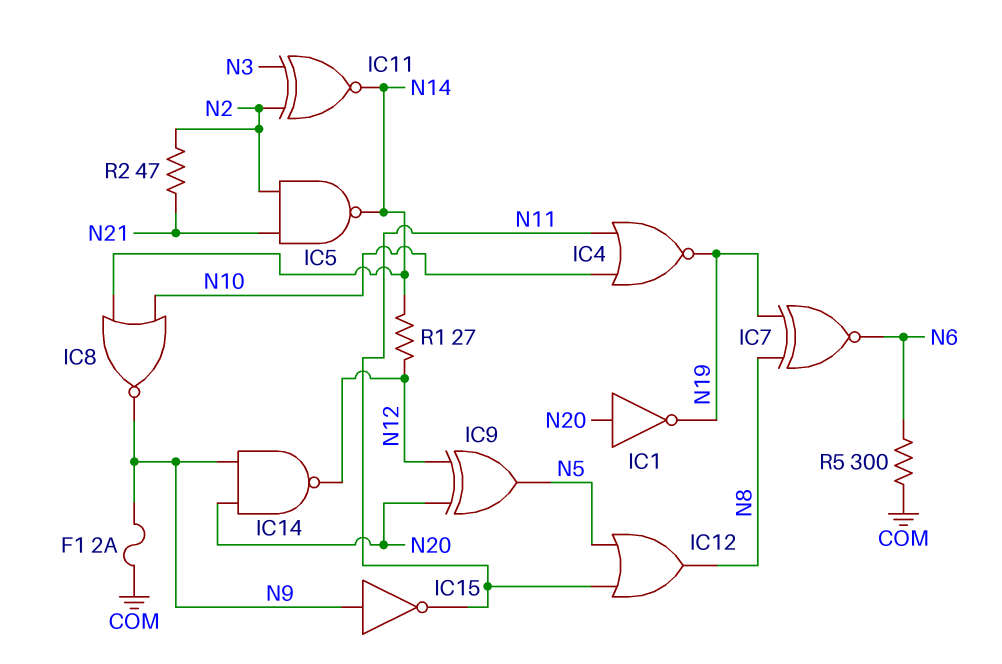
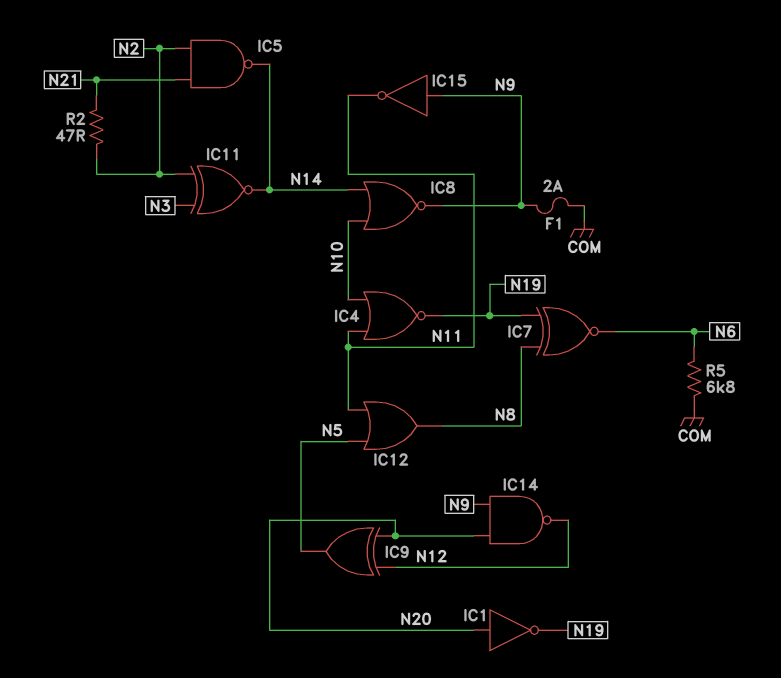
R1: 27 (N12, N14) -> none
R5: 300 (COM, N6) -> 6.8k (COM, N6)

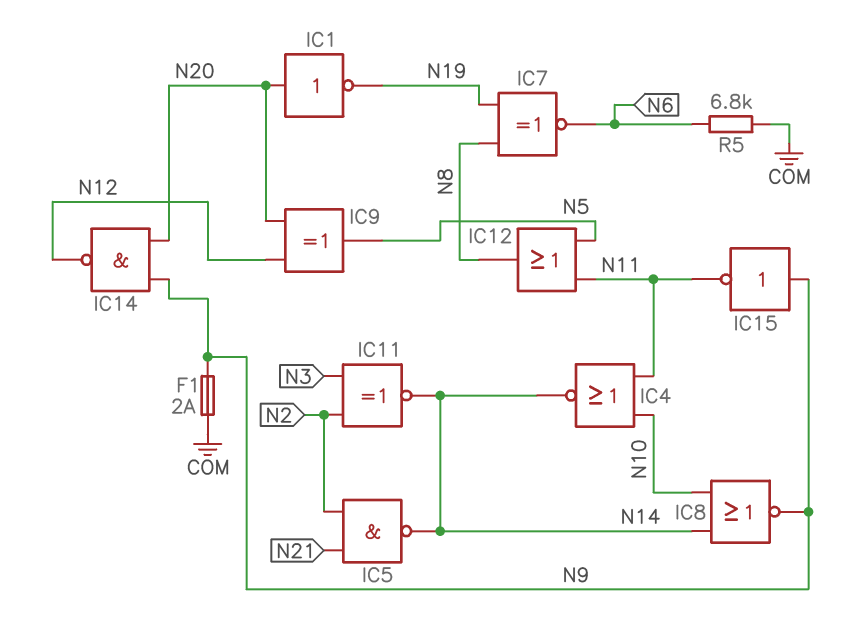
IC4: NOR (in N10, in N11, out N19) -> NOR (in N10, in N11, out N14)
R2: 47 (N2, N21) -> none

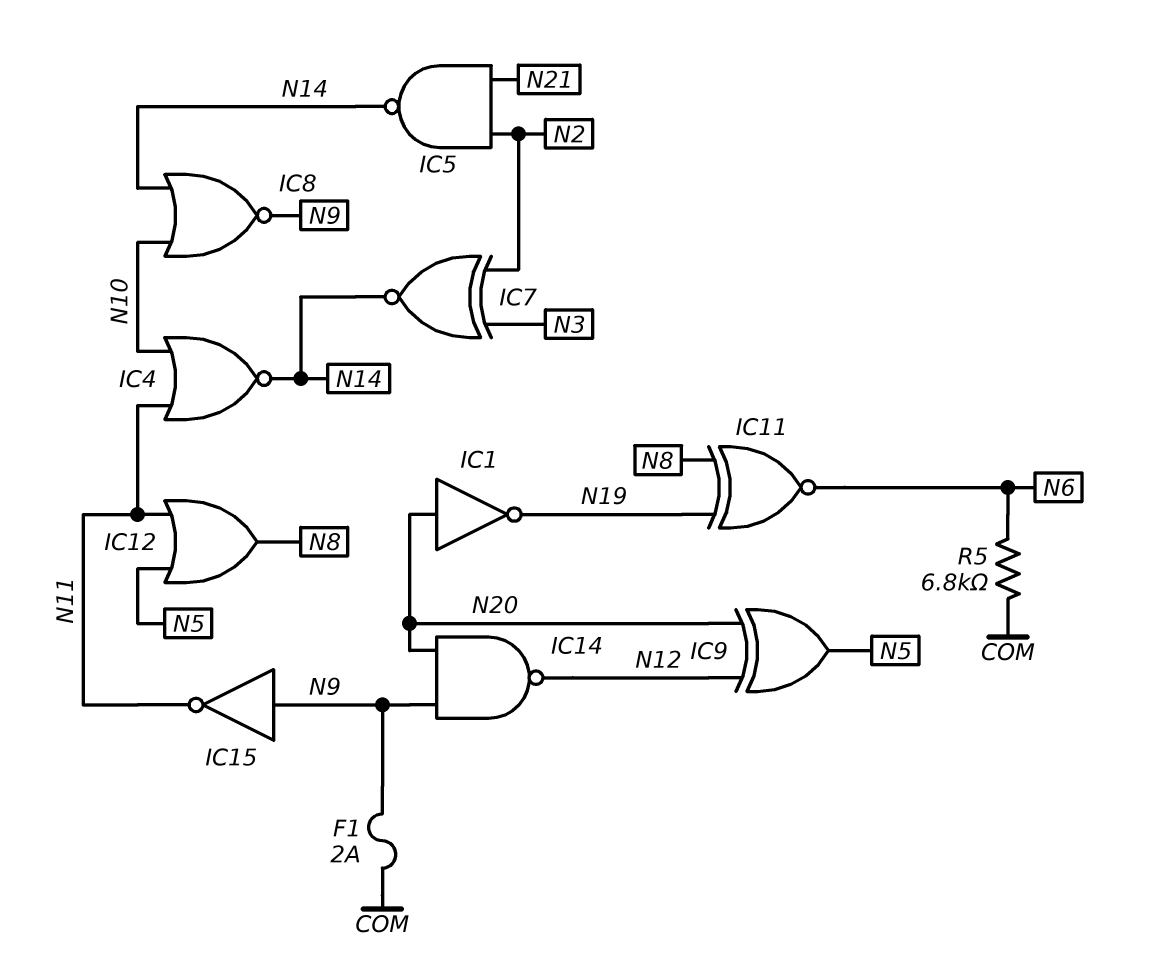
IC7: XNOR (in N8, in N19, out N6) -> XNOR (in N2, in N3, out N14)
IC11: XNOR (in N2, in N3, out N14) -> XNOR (in N8, in N19, out N6)

